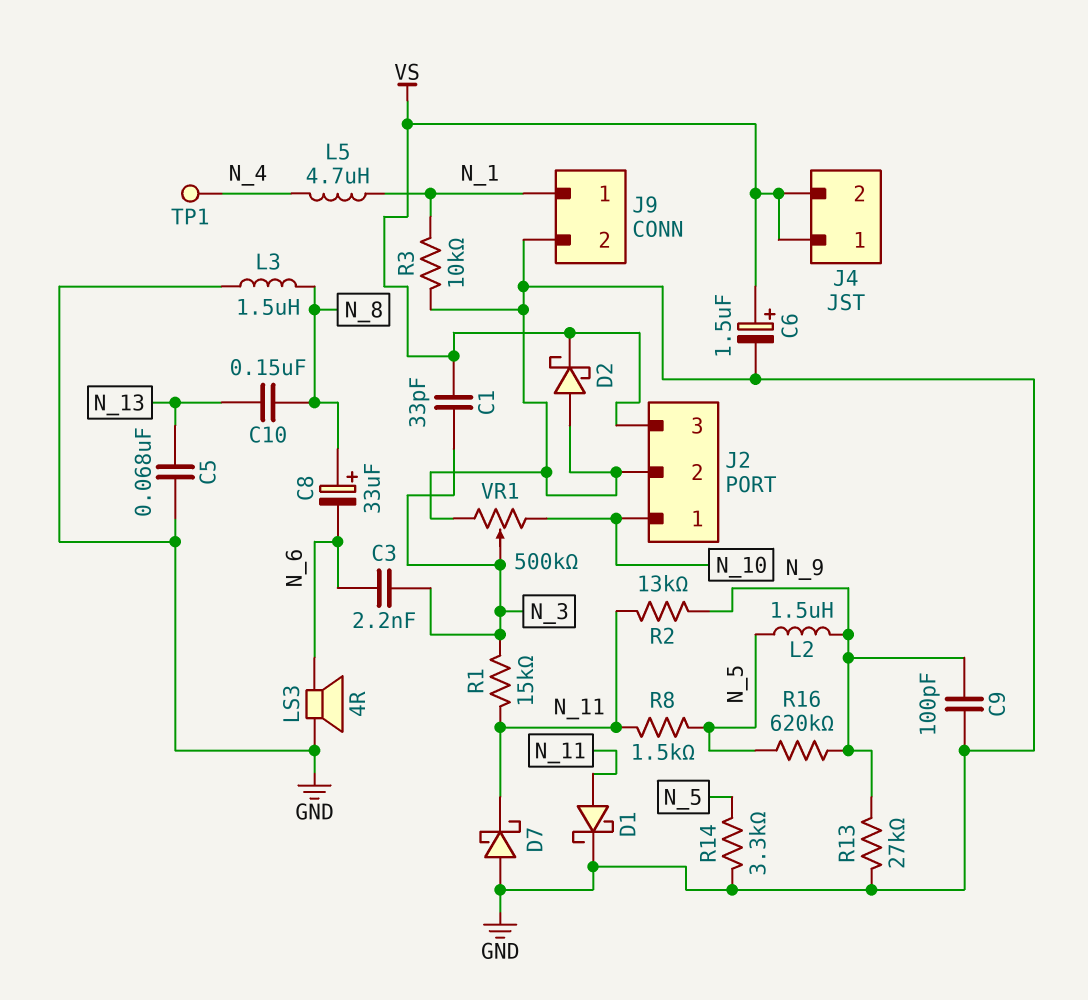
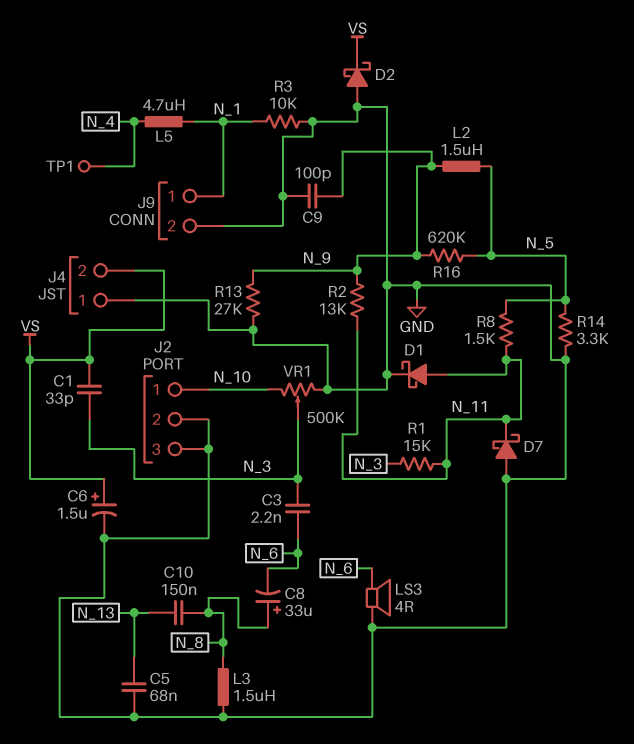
J2 pin 3: VS -> GND
J4 pin 1: VS -> GND

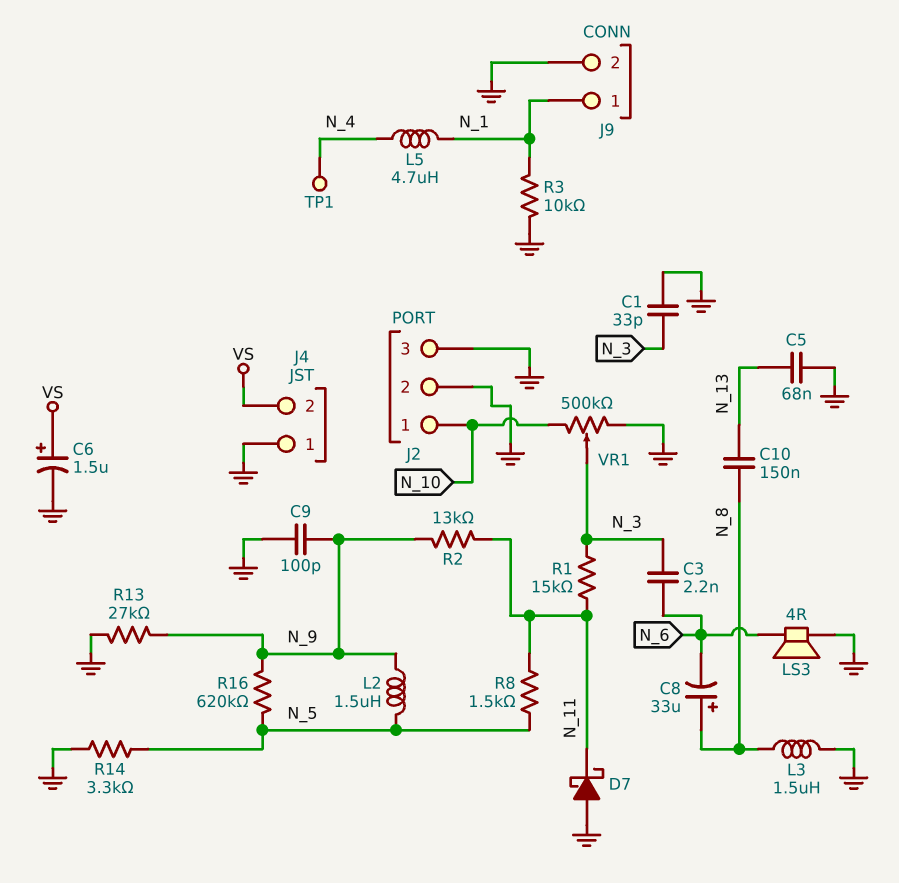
C1: 33pF (N_3, VS) -> 33pF (GND, N_3)
D1: schottky (A N_11, K GND) -> none
D2: schottky (A GND, K VS) -> none

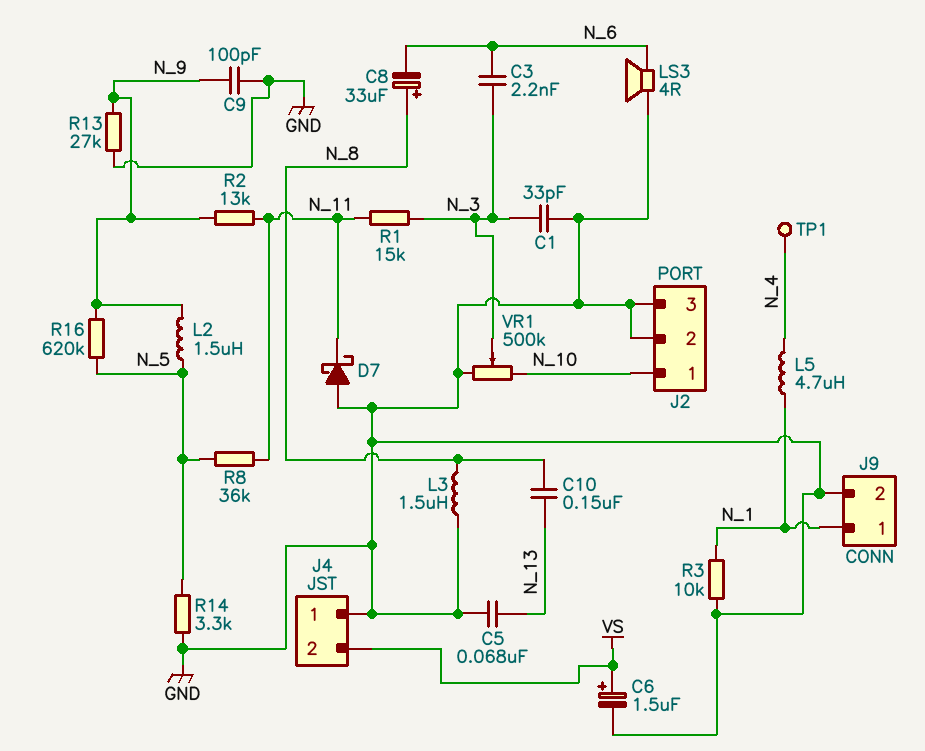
R8: 1.5k (N_5, N_11) -> 36k (N_5, N_11)

